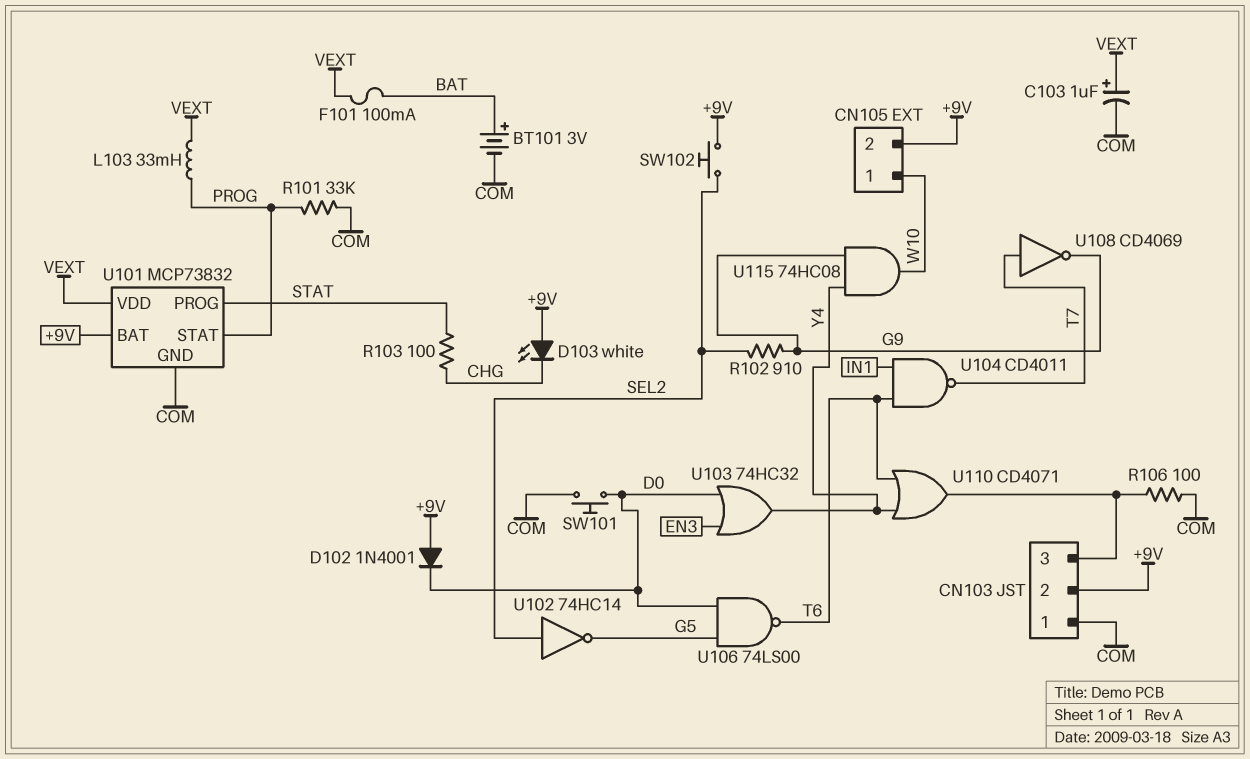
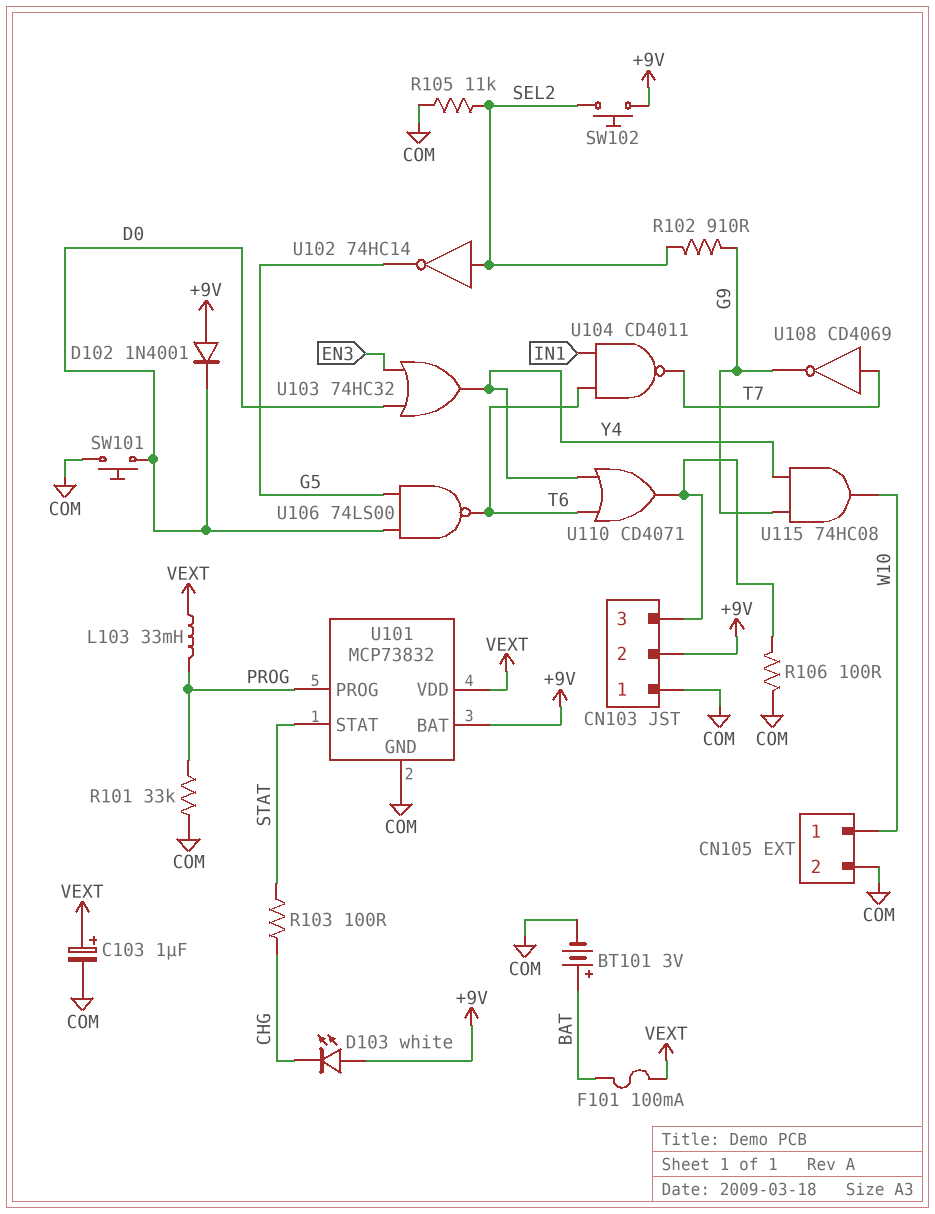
CN105 pin 2: +9V -> COM
R105: none -> 11k (COM, SEL2)
U101 pin PROG: STAT -> PROG
U101 pin STAT: PROG -> STAT

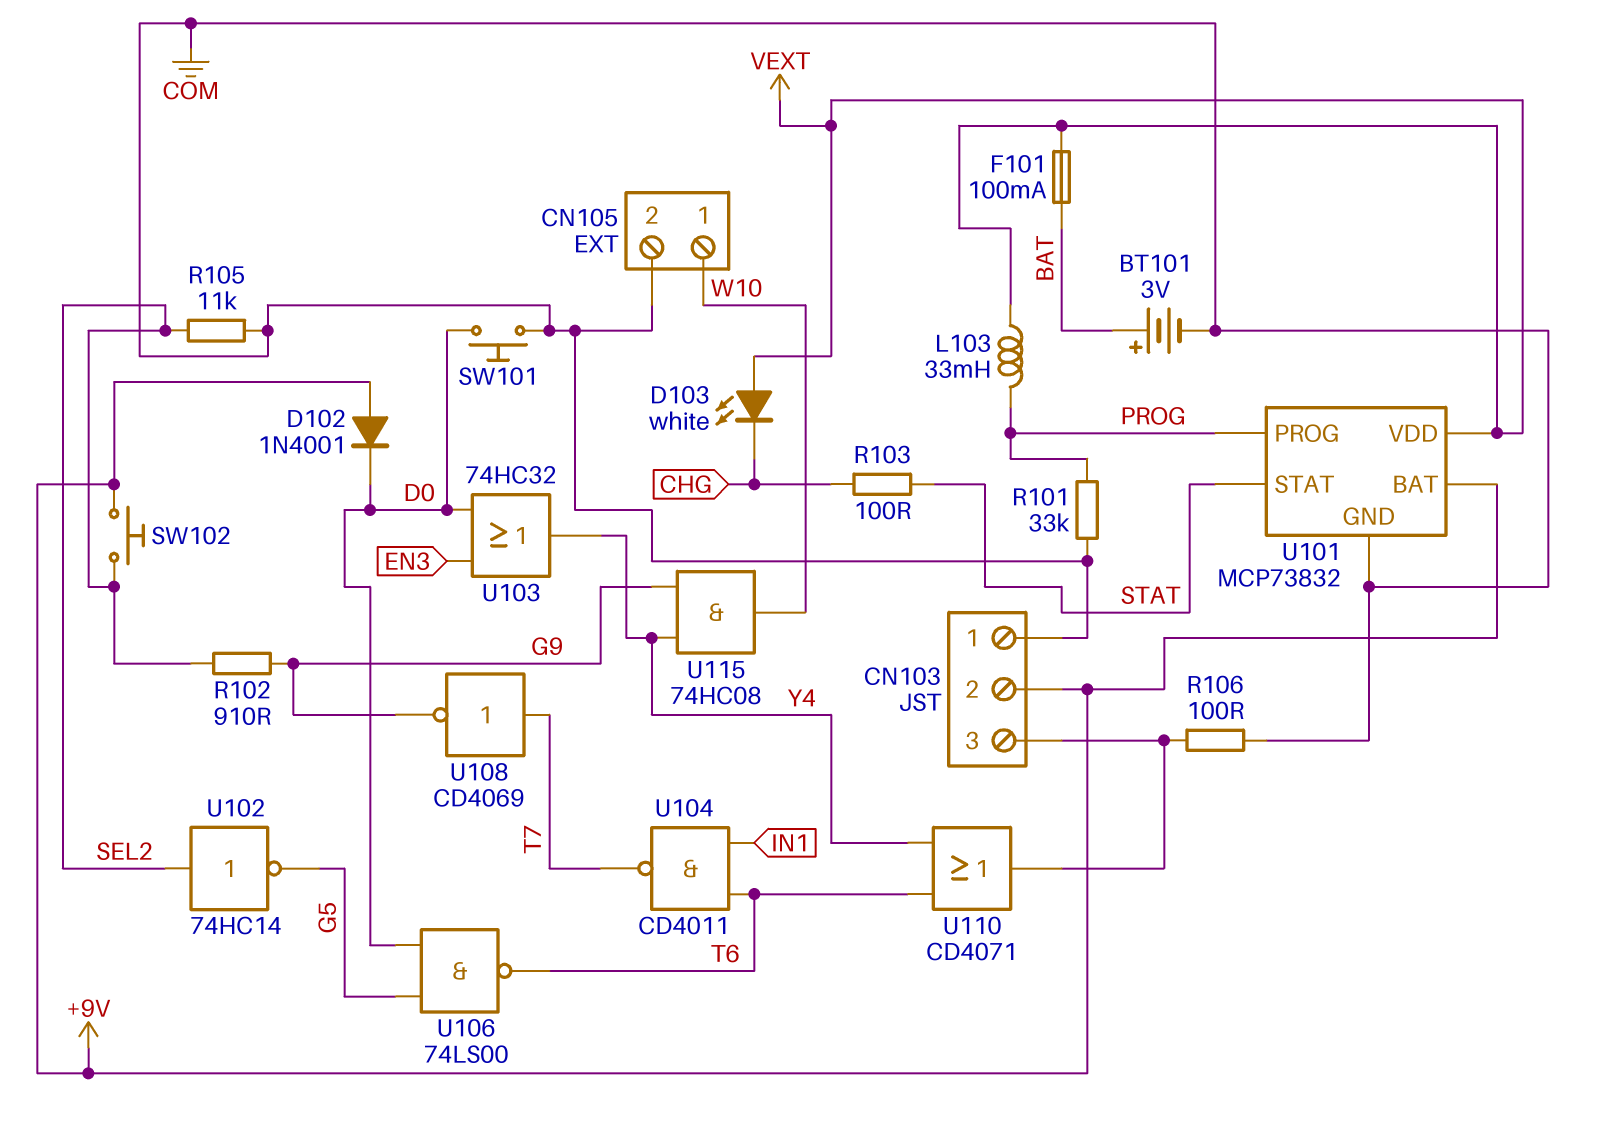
C103: 1uF (plus VEXT, minus COM) -> none
D103: LED white (A +9V, K CHG) -> LED white (A VEXT, K CHG)

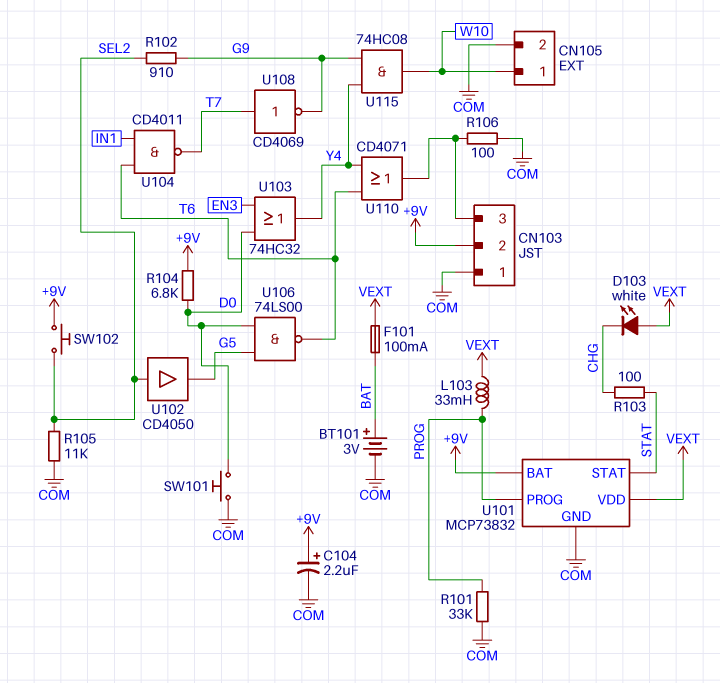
C104: none -> 2.2uF (plus +9V, minus COM)
D102: diode 1N4001 (A +9V, K D0) -> none
R104: none -> 6.8k (+9V, D0)
U102: NOT 74HC14 (in SEL2, out G5) -> buffer CD4050 (in SEL2, out G5)

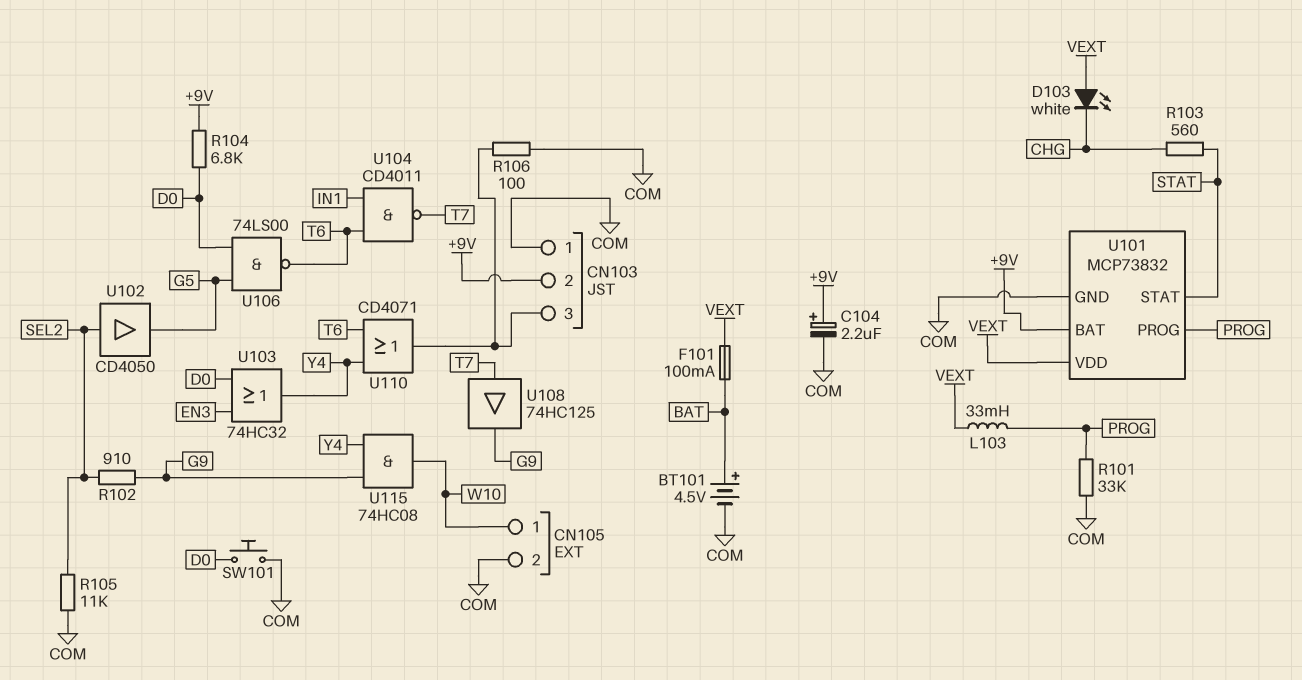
BT101: 3V (plus BAT, minus COM) -> 4.5V (plus BAT, minus COM)
R103: 100 (CHG, STAT) -> 560 (CHG, STAT)
SW102: button (+9V, SEL2) -> none
U108: NOT CD4069 (in T7, out G9) -> buffer 74HC125 (in T7, out G9)

